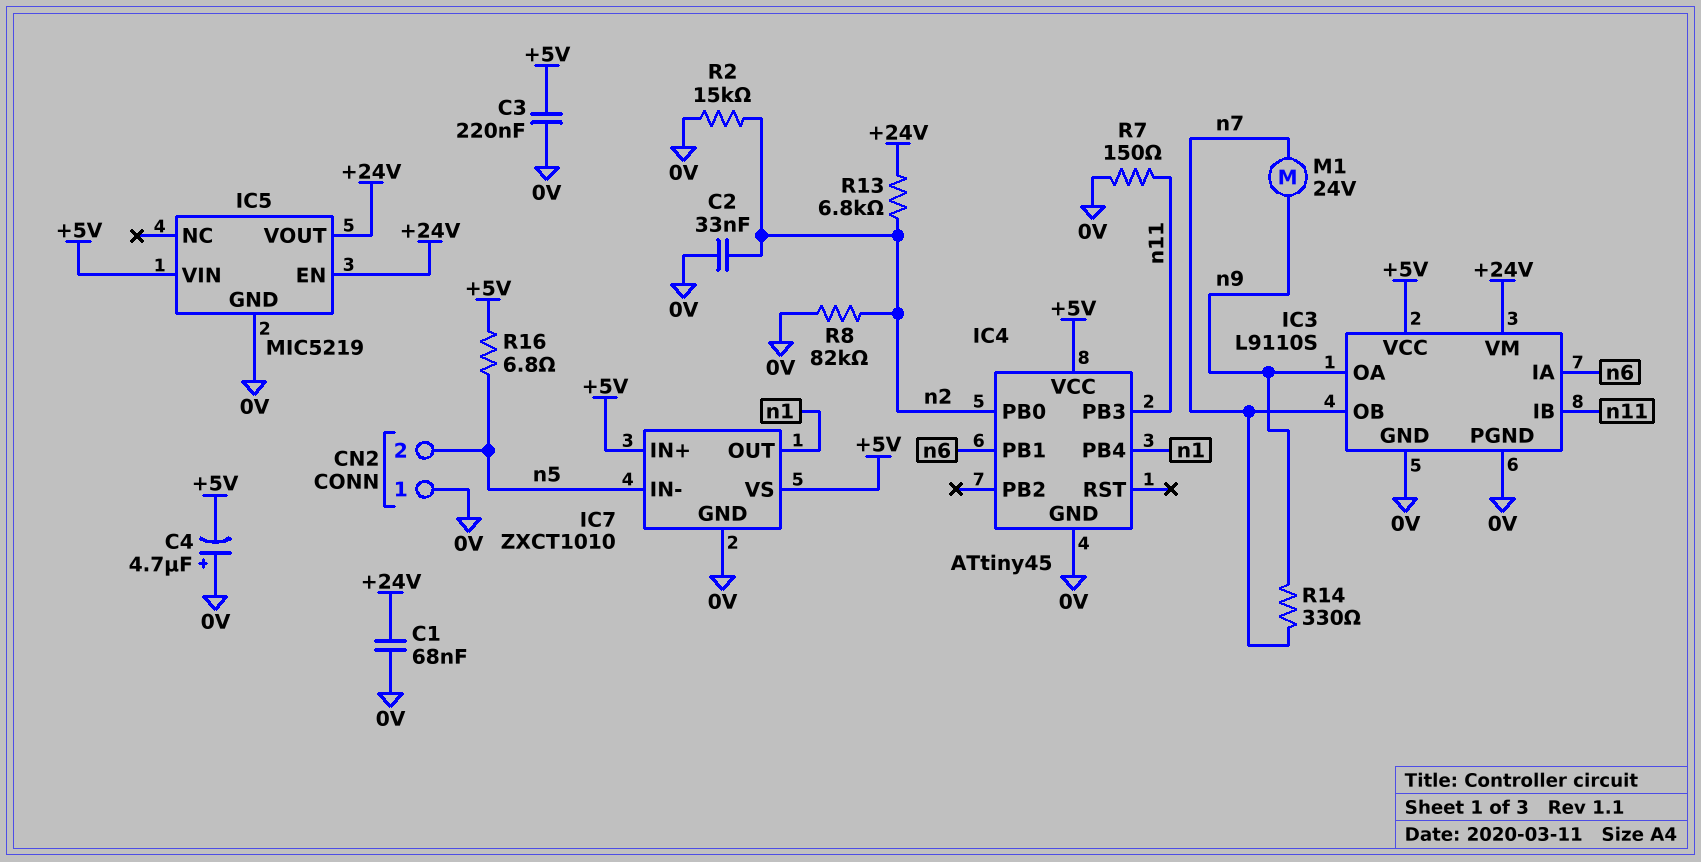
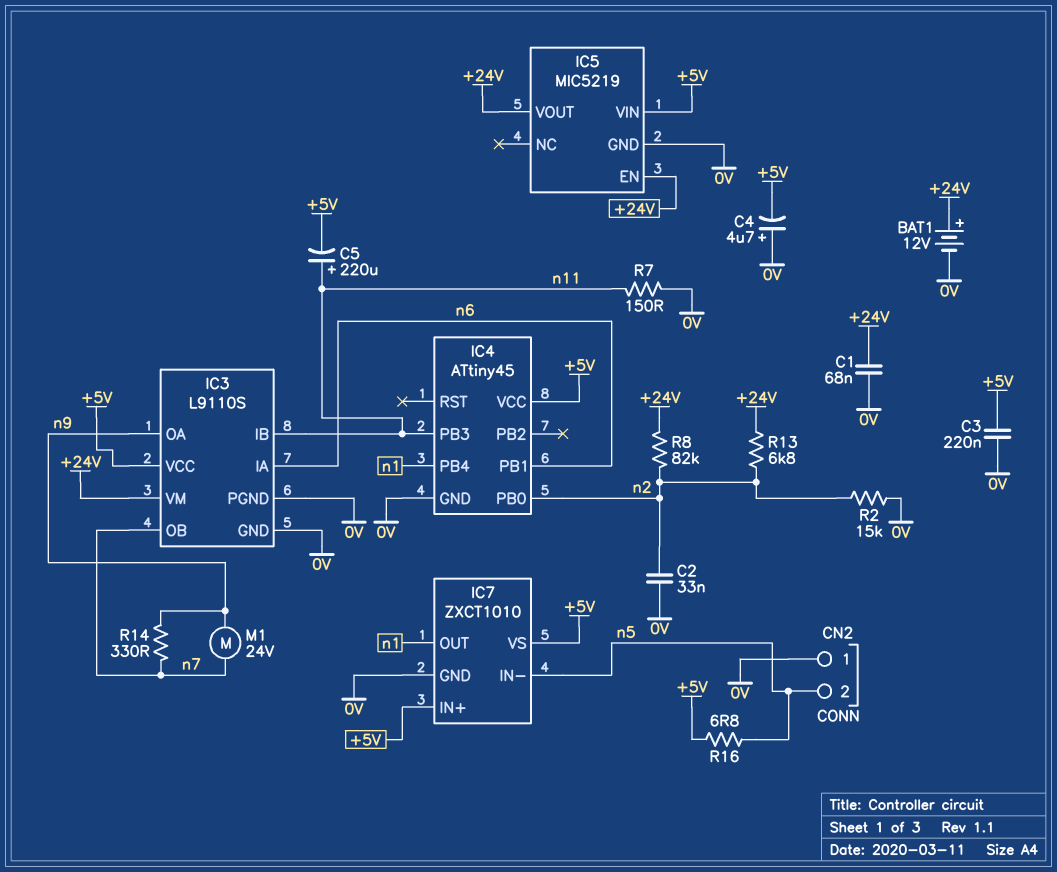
BAT1: none -> 12V (plus +24V, minus 0V)
C5: none -> 220uF (plus n11, minus +5V)
R8: 82k (0V, n2) -> 82k (+24V, n2)

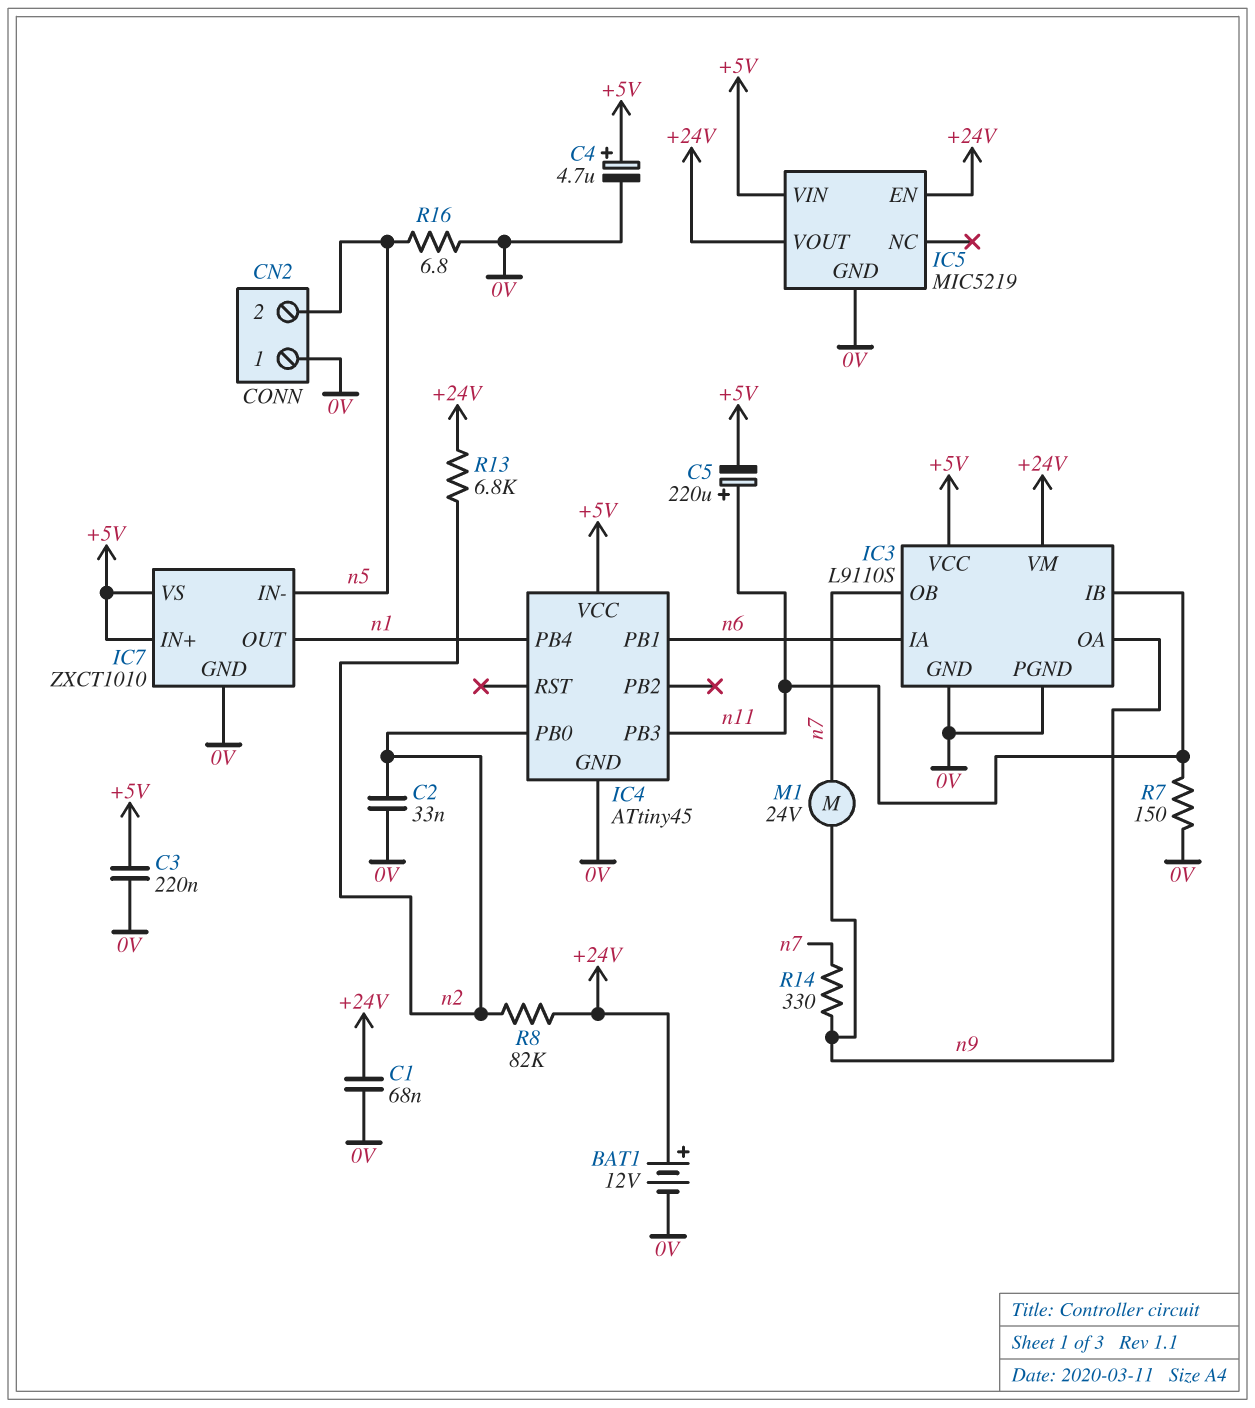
C4: 4.7uF (plus 0V, minus +5V) -> 4.7uF (plus +5V, minus 0V)
R2: 15k (0V, n2) -> none
R16: 6.8 (+5V, n5) -> 6.8 (0V, n5)

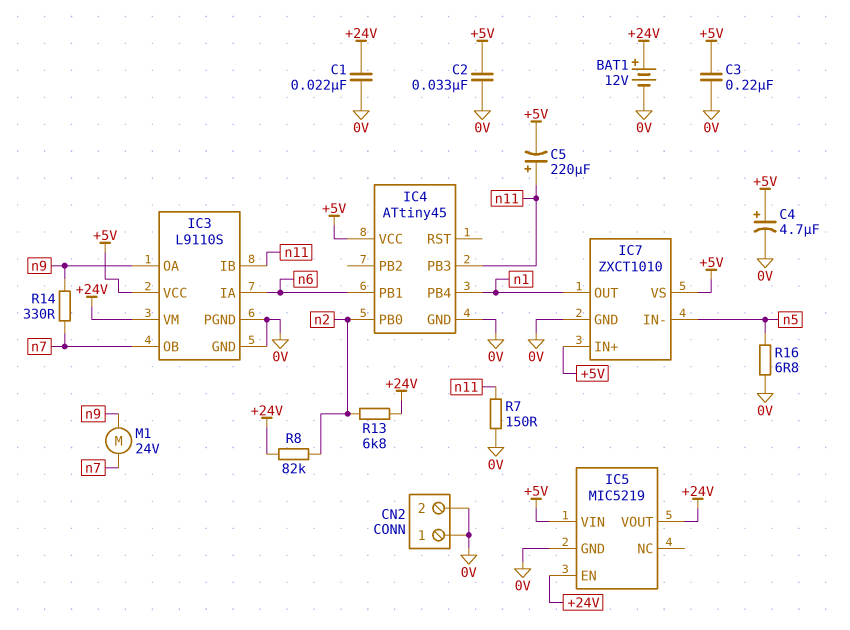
C1: 68nF (+24V, 0V) -> 22nF (+24V, 0V)
C2: 33nF (0V, n2) -> 33nF (+5V, 0V)
CN2 pin 2: n5 -> 0V

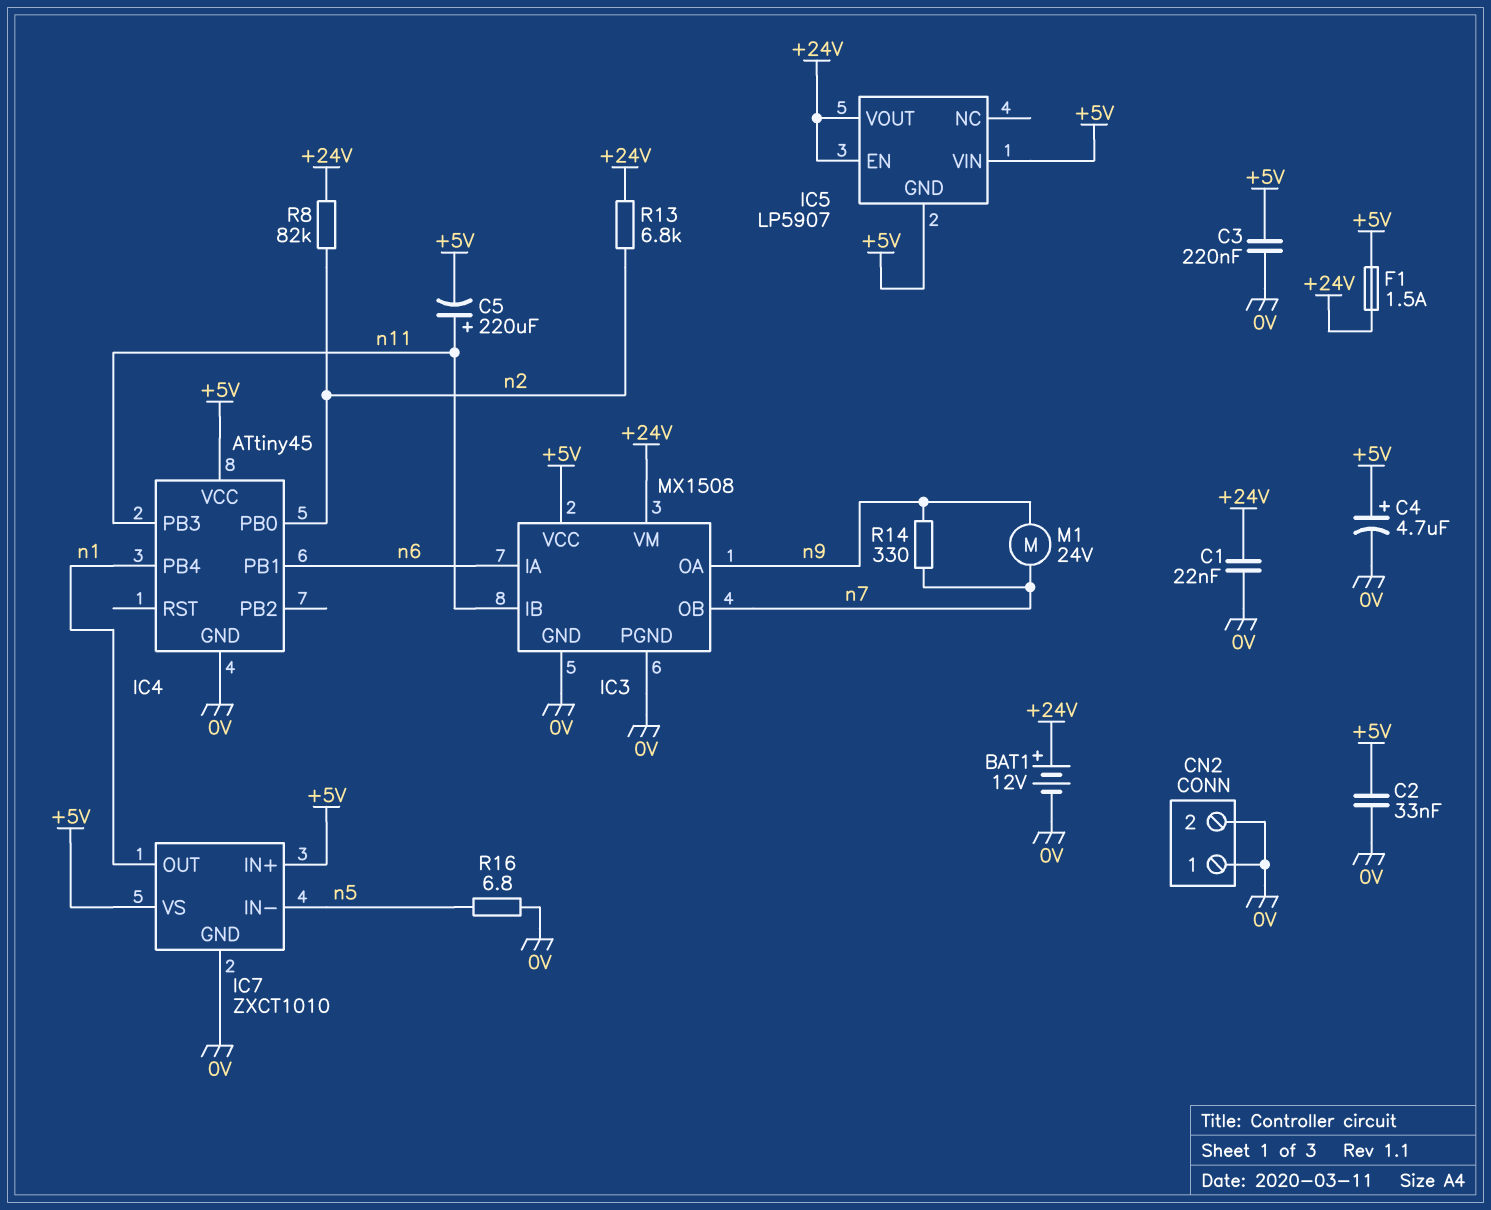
F1: none -> 1.5A (+5V, +24V)
IC3: L9110S -> MX1508
IC5: MIC5219 -> LP5907
IC5 pin GND: 0V -> +5V
R7: 150 (0V, n11) -> none

